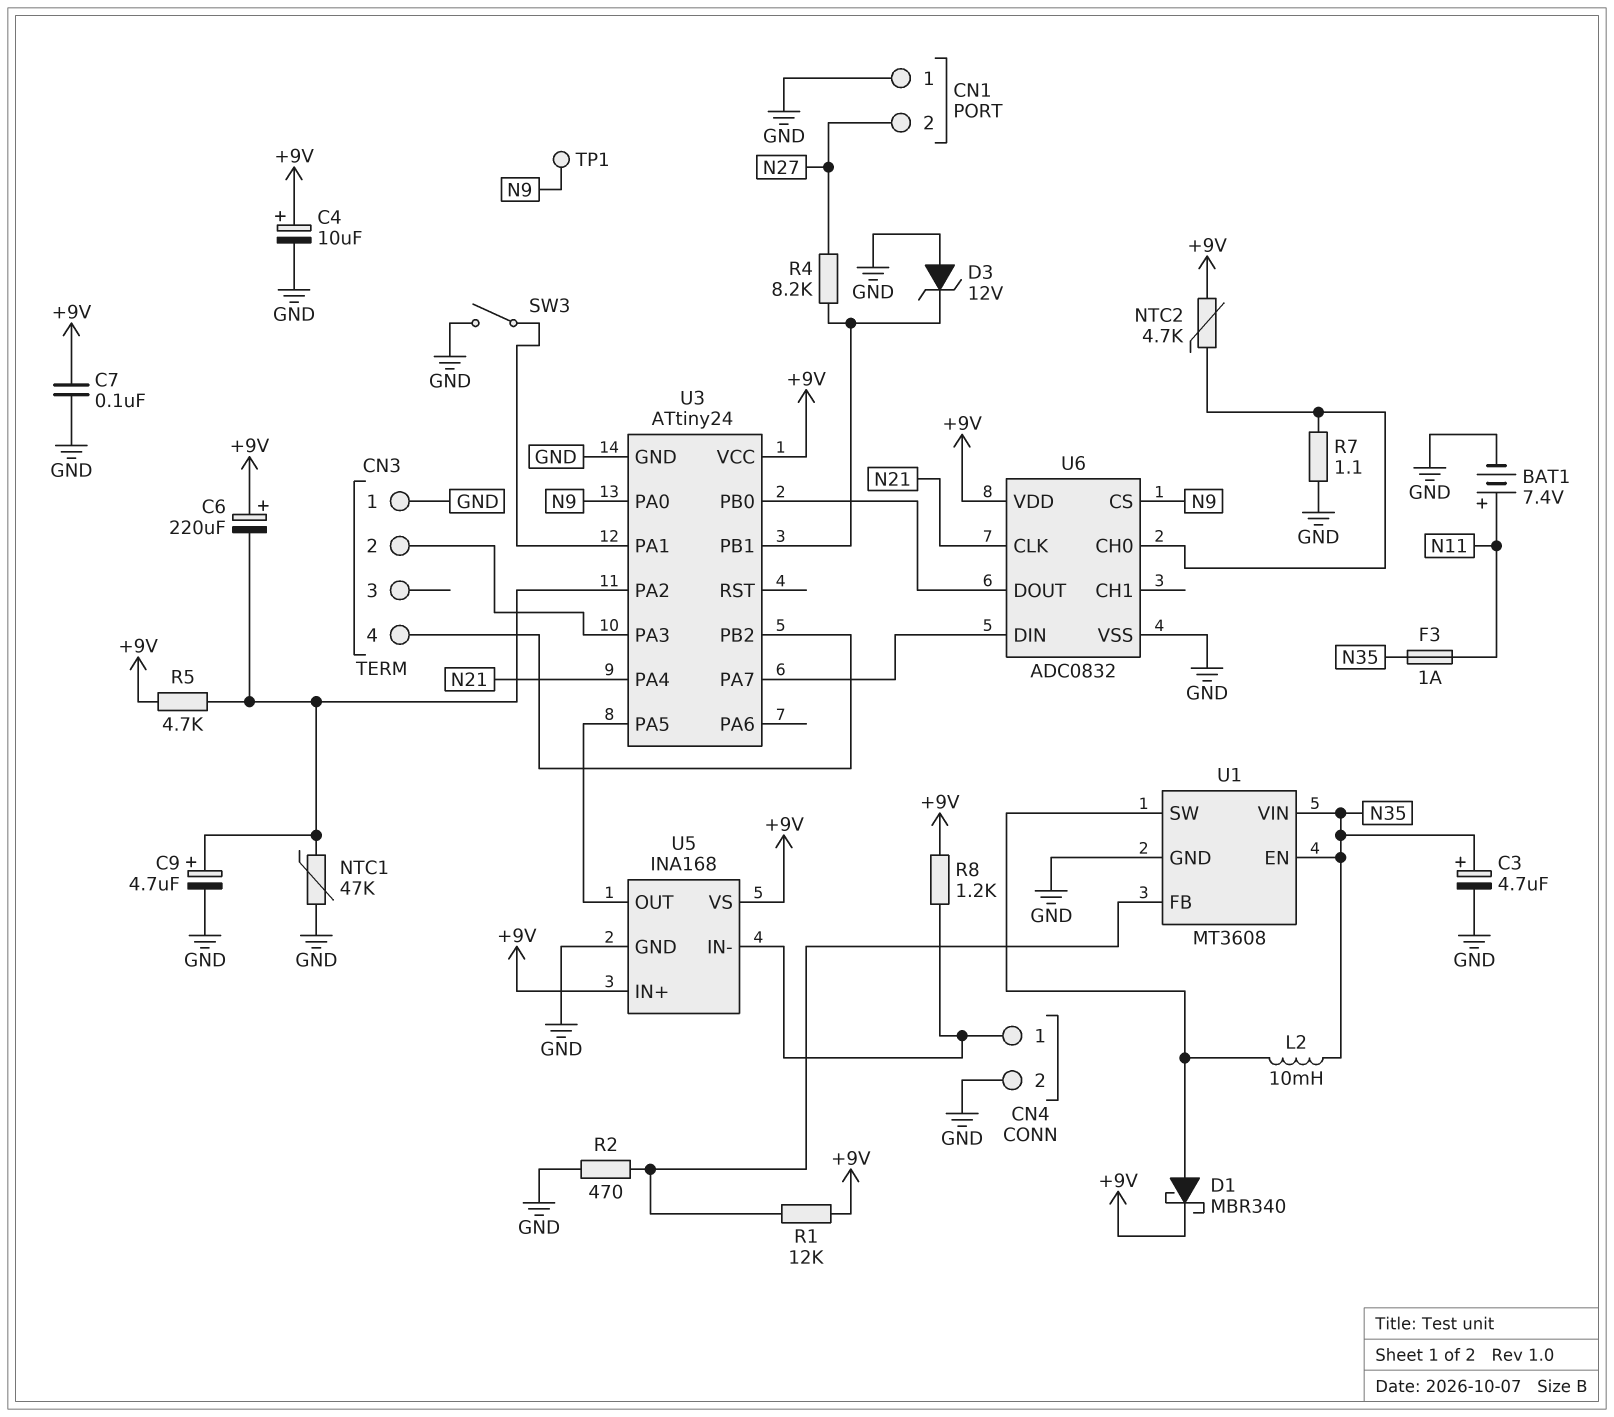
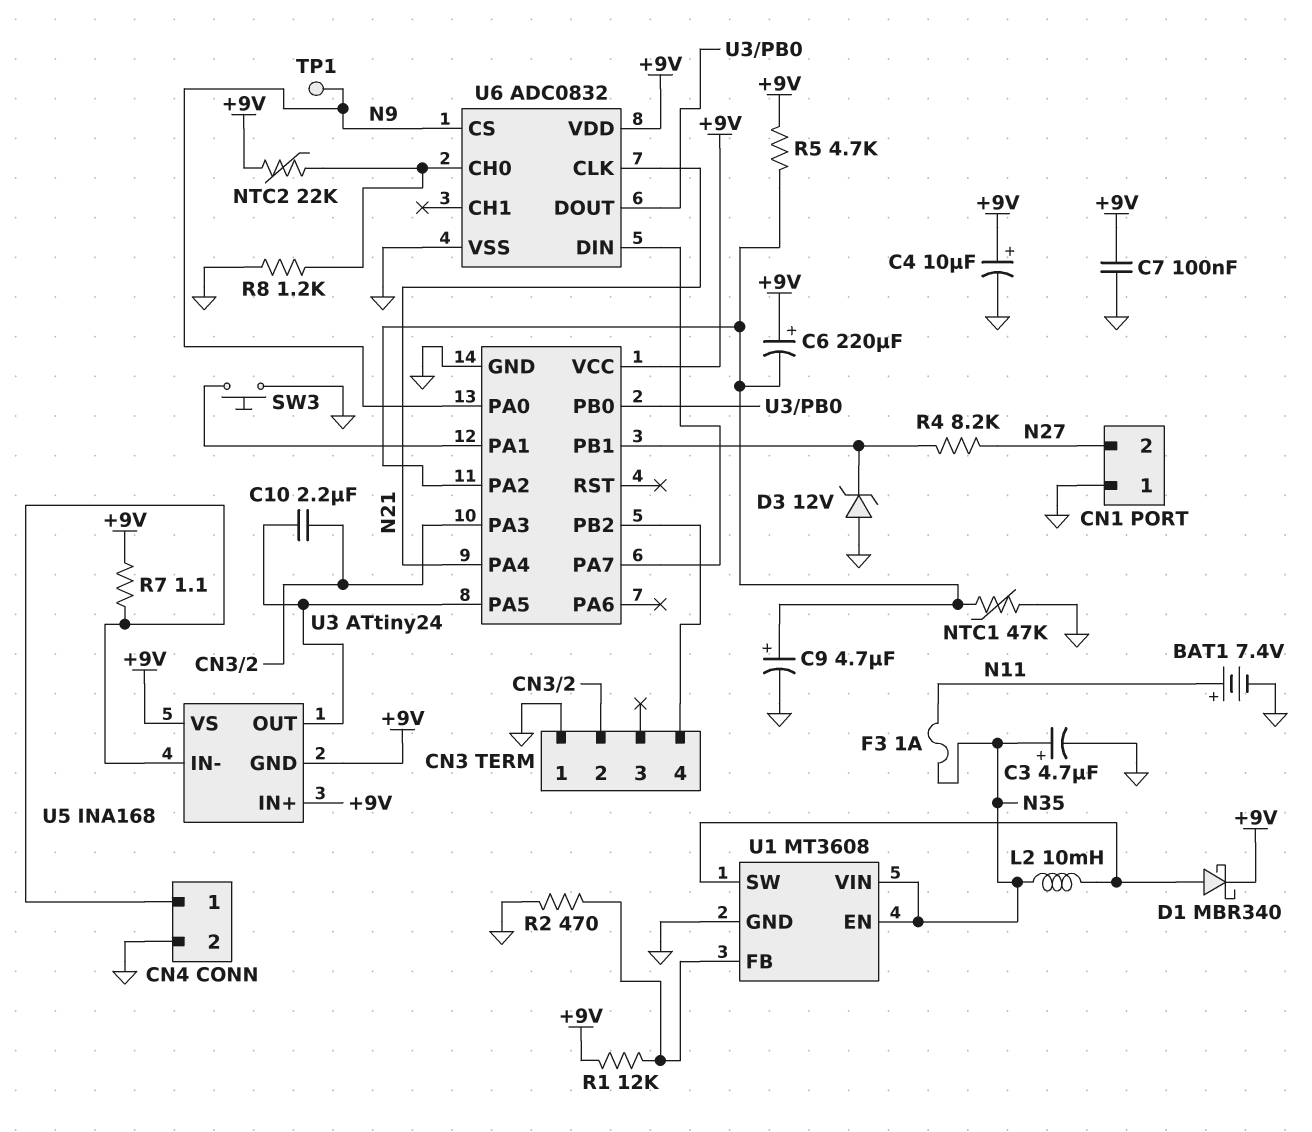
C10: none -> 2.2uF (CN3/2, U3/PA5)
NTC2: 4.7k (+9V, U6/CH0) -> 22k (+9V, U6/CH0)
R7: 1.1 (GND, U6/CH0) -> 1.1 (+9V, CN4/1)
R8: 1.2k (+9V, CN4/1) -> 1.2k (GND, U6/CH0)
SW3: switch (GND, U3/PA1) -> button (GND, U3/PA1)
U5 pin GND: GND -> +9V

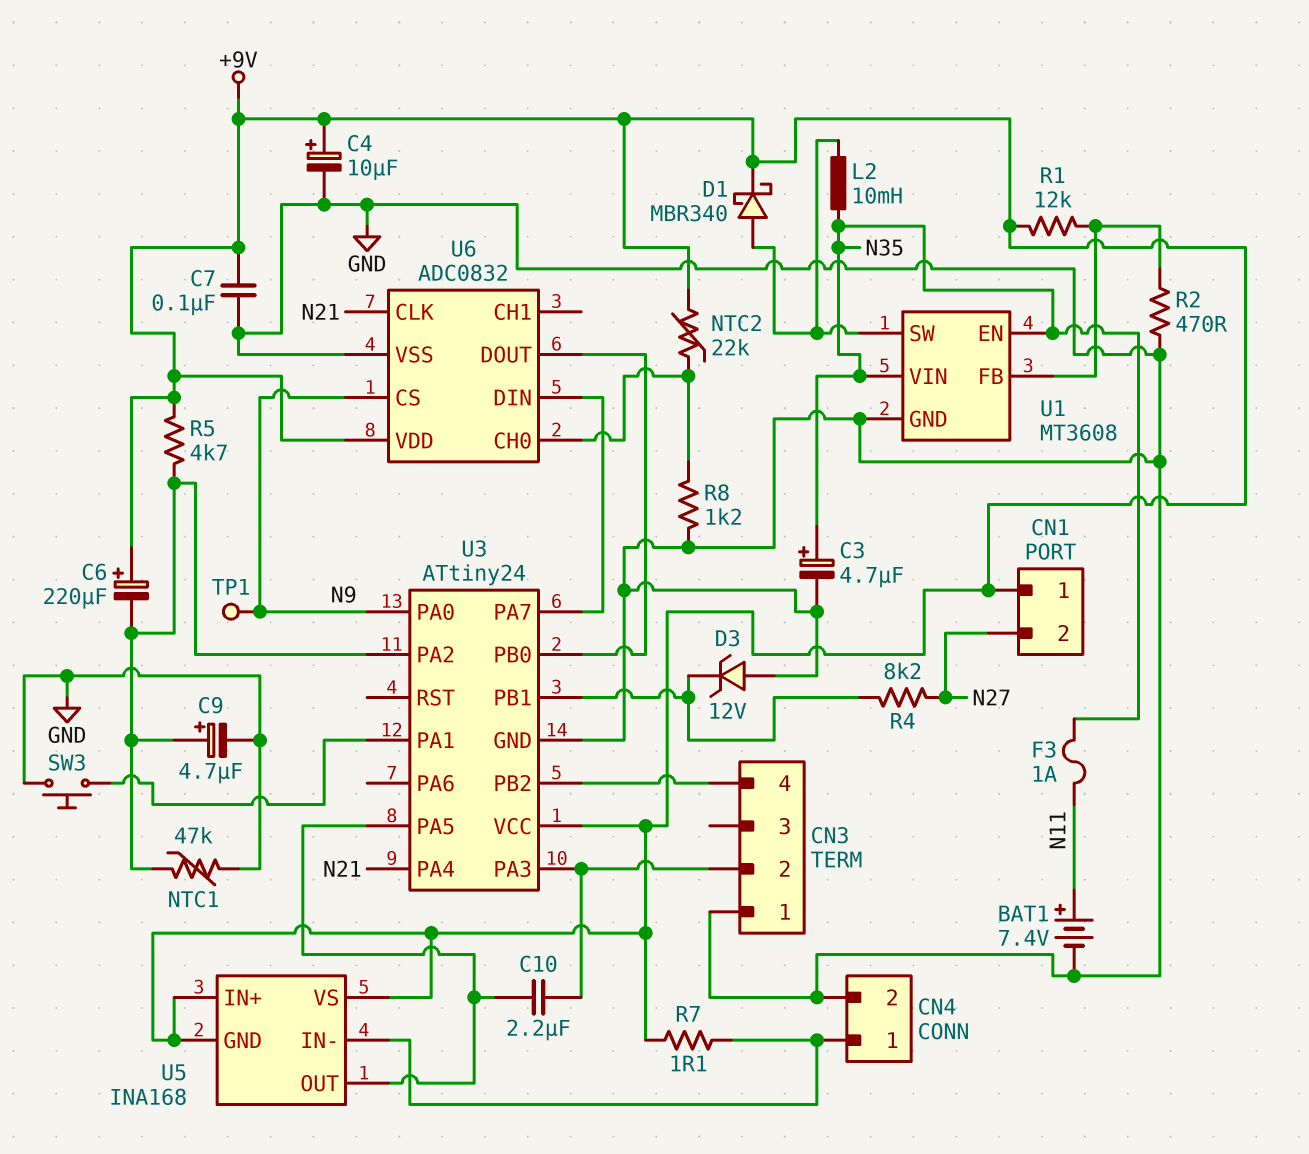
CN1 pin 1: GND -> +9V

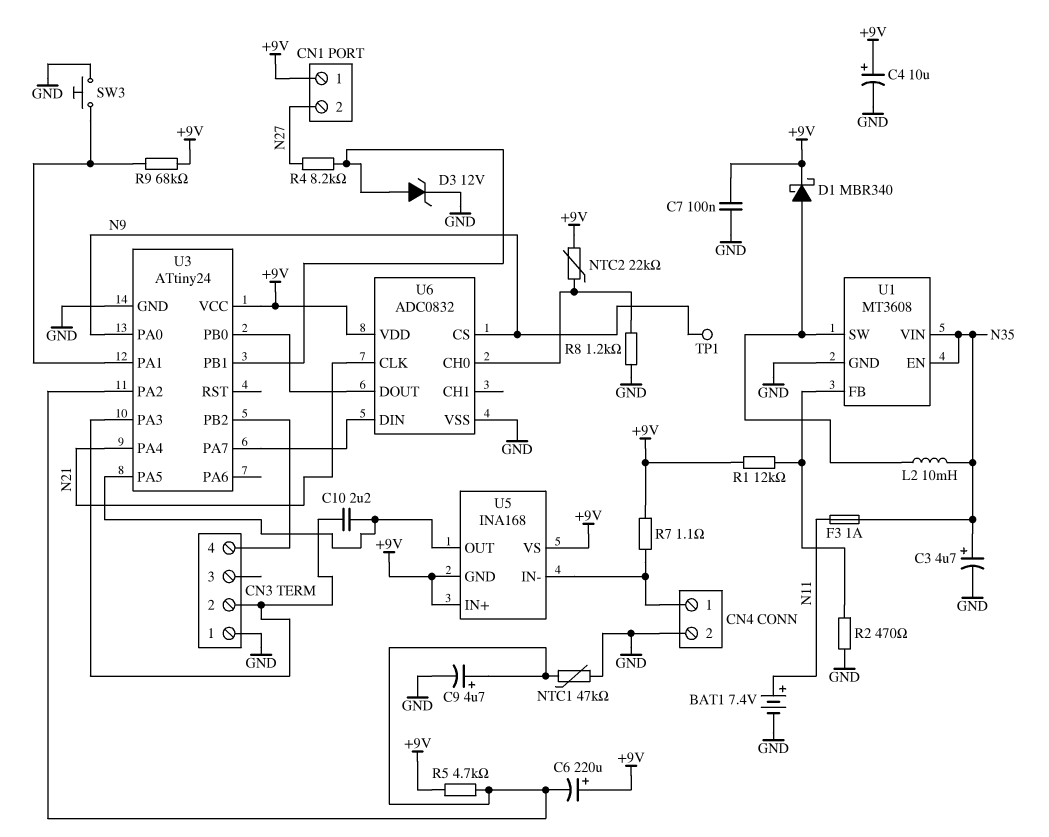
D3: zener 12V (A GND, K U3/PB1) -> zener 12V (A U3/PB1, K GND)
R9: none -> 68k (+9V, U3/PA1)

